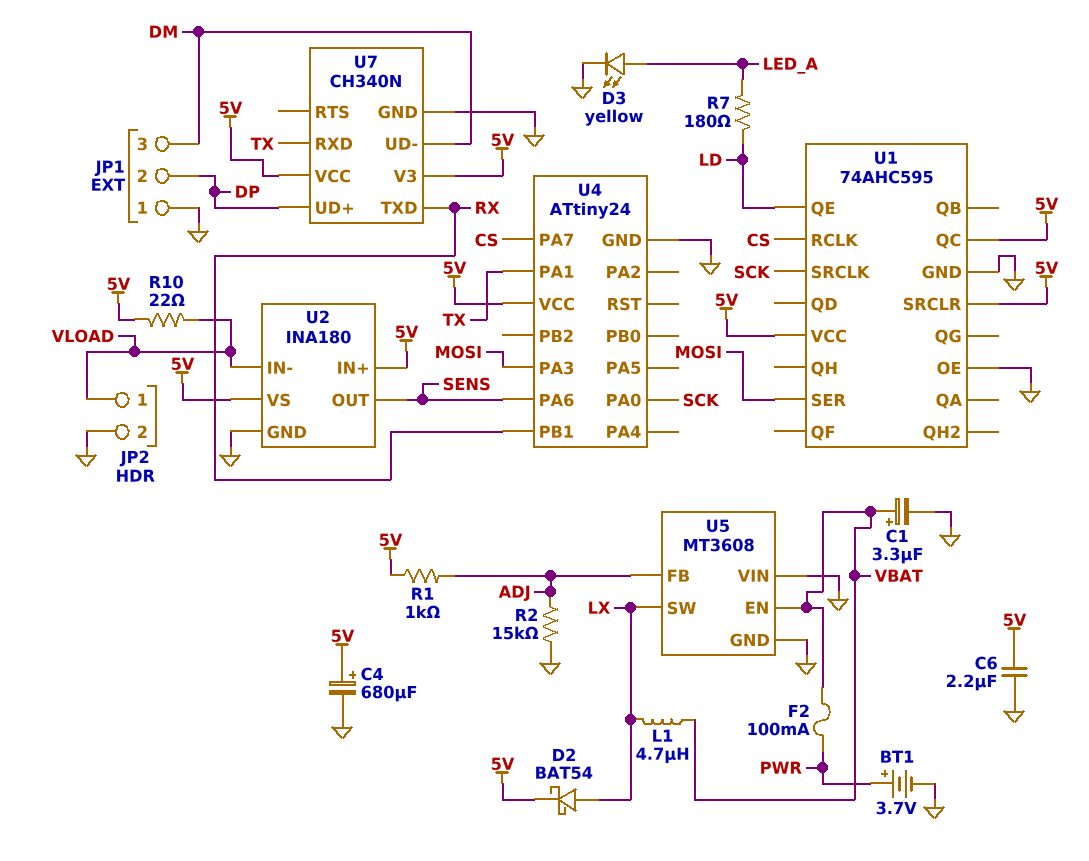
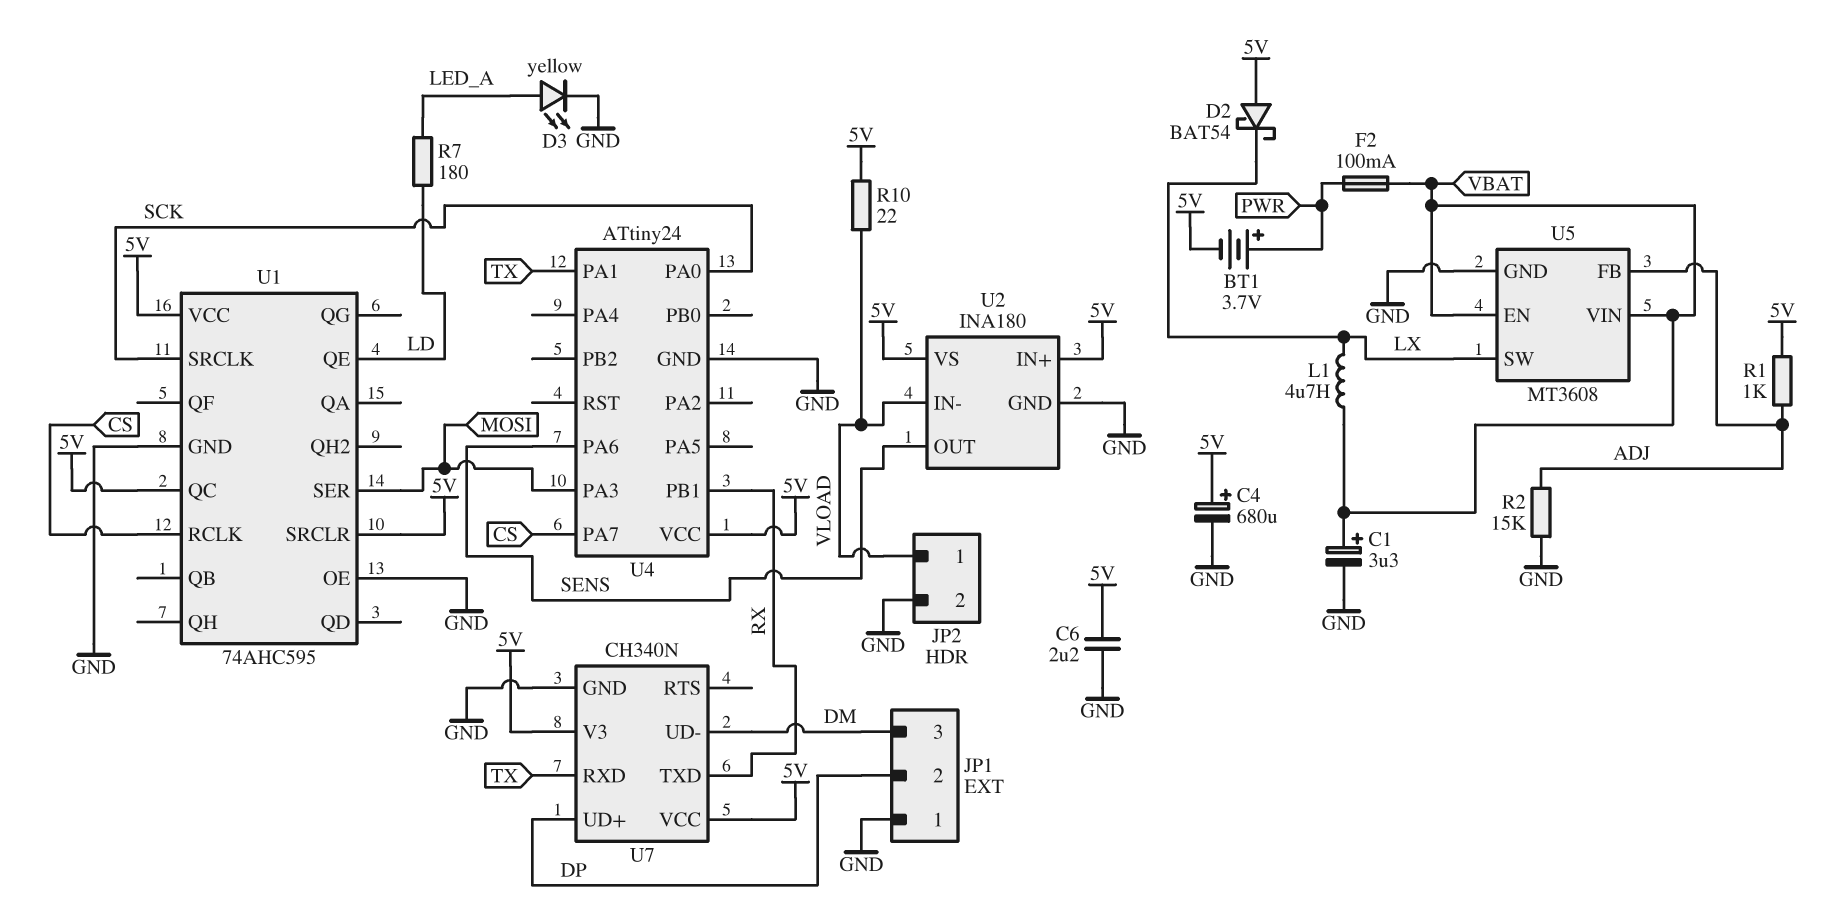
BT1: 3.7V (plus PWR, minus GND) -> 3.7V (plus PWR, minus 5V)
D2: schottky BAT54 (A LX, K 5V) -> schottky BAT54 (A 5V, K LX)
U5 pin VIN: GND -> VBAT

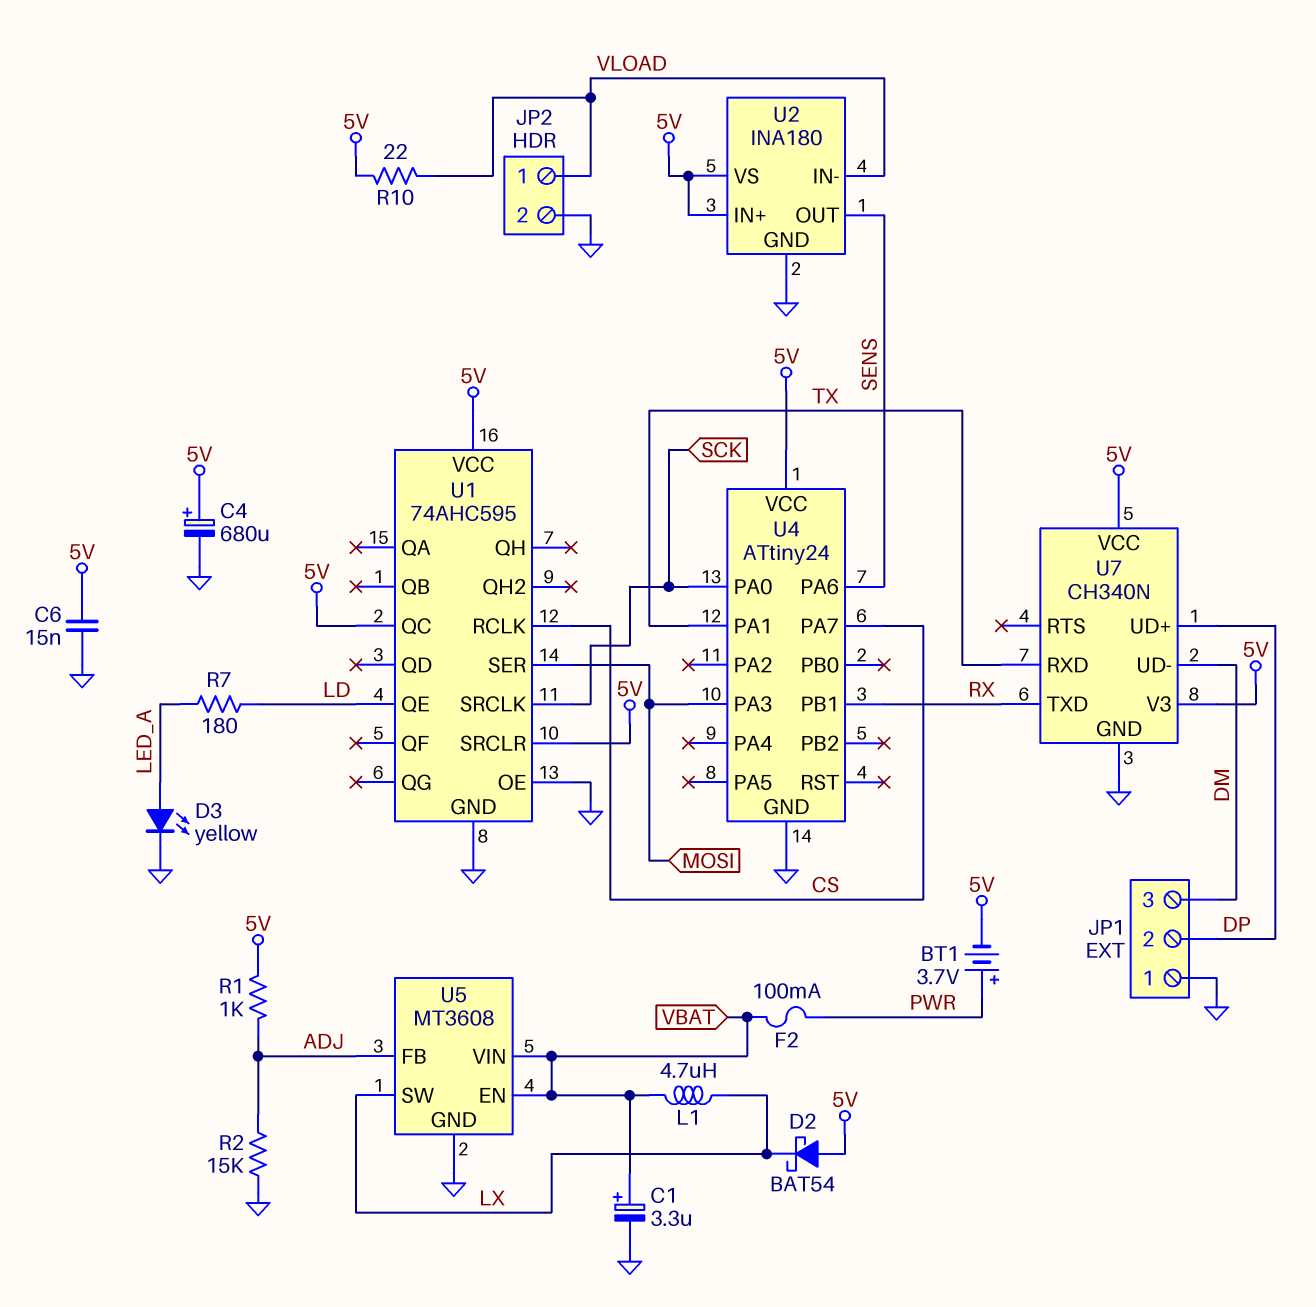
C6: 2.2uF (5V, GND) -> 15nF (5V, GND)

